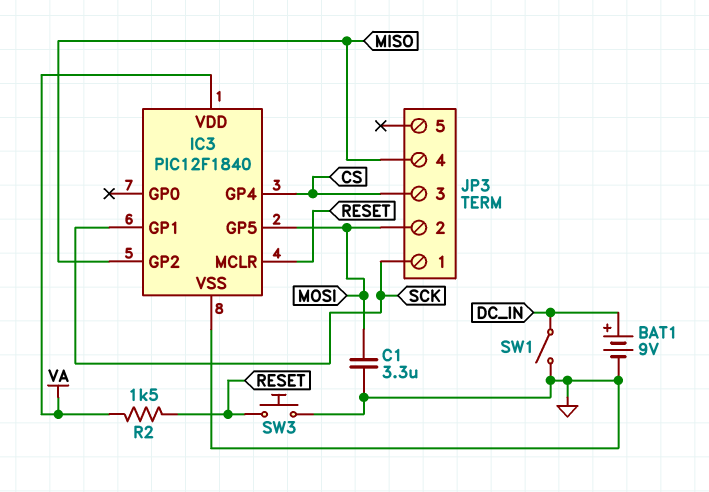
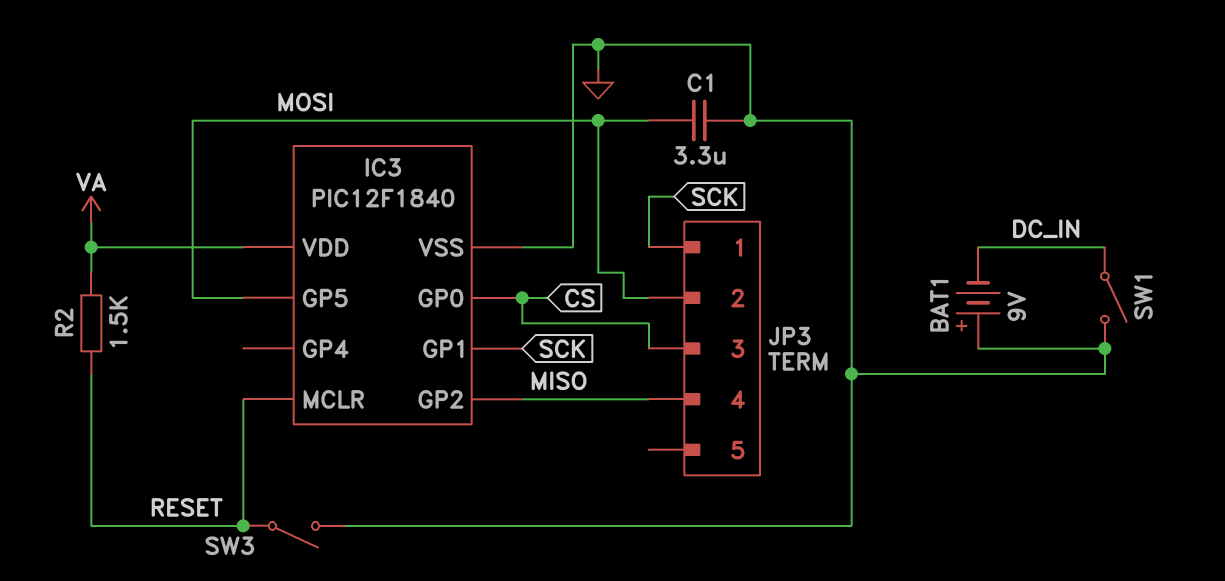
BAT1: 9V (plus DC_IN, minus GND) -> 9V (plus GND, minus DC_IN)
IC3 pin GP0: none -> CS
IC3 pin GP4: CS -> none
SW3: button (GND, RESET) -> switch (GND, RESET)

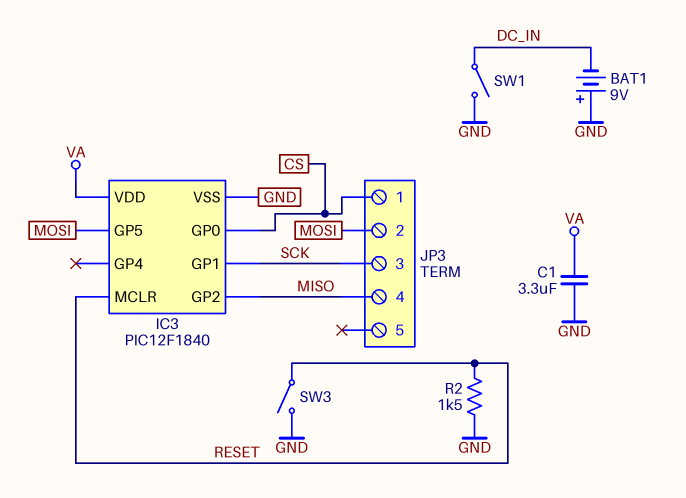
C1: 3.3uF (GND, MOSI) -> 3.3uF (GND, VA)
JP3 pin 1: SCK -> CS
JP3 pin 3: CS -> SCK
R2: 1.5k (RESET, VA) -> 1.5k (GND, RESET)

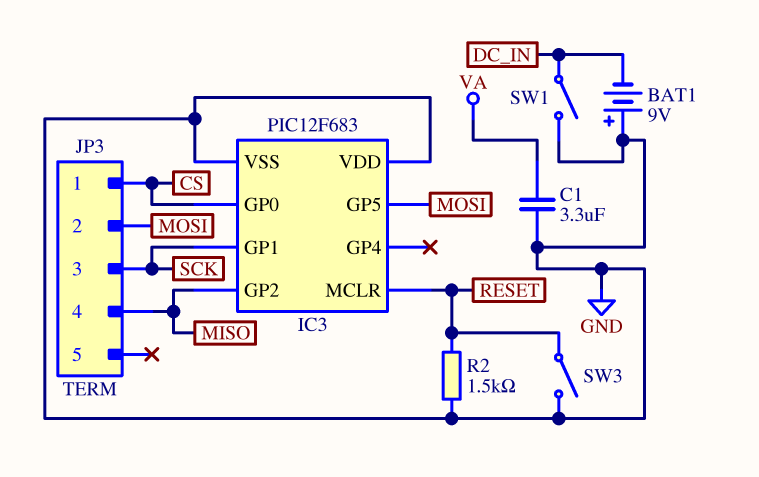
IC3: PIC12F1840 -> PIC12F683
IC3 pin VDD: VA -> GND

